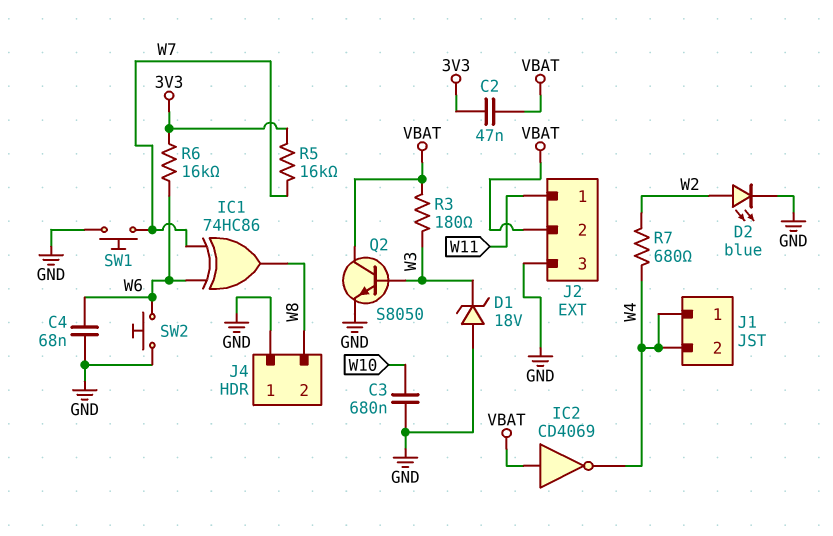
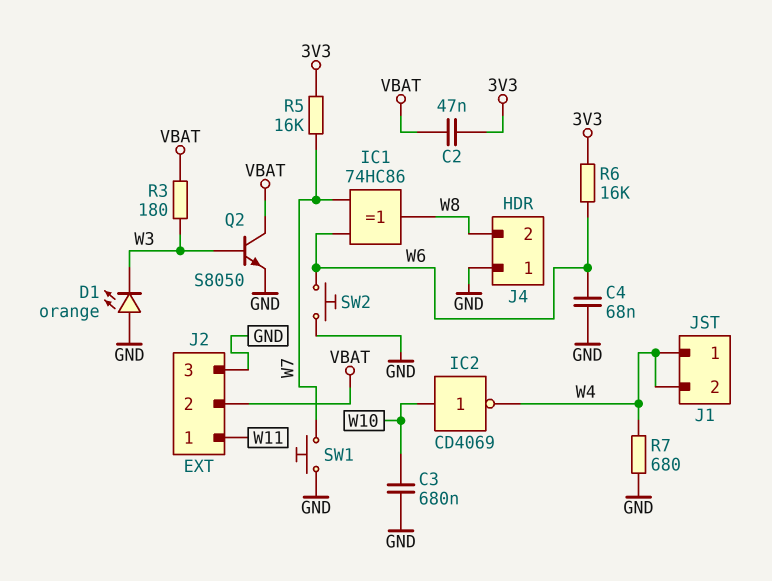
D1: zener 18V (A GND, K W3) -> LED orange (A GND, K W3)
D2: LED blue (A W2, K GND) -> none
IC2: NOT CD4069 (in VBAT, out W4) -> NOT CD4069 (in W10, out W4)
R7: 680 (W2, W4) -> 680 (GND, W4)

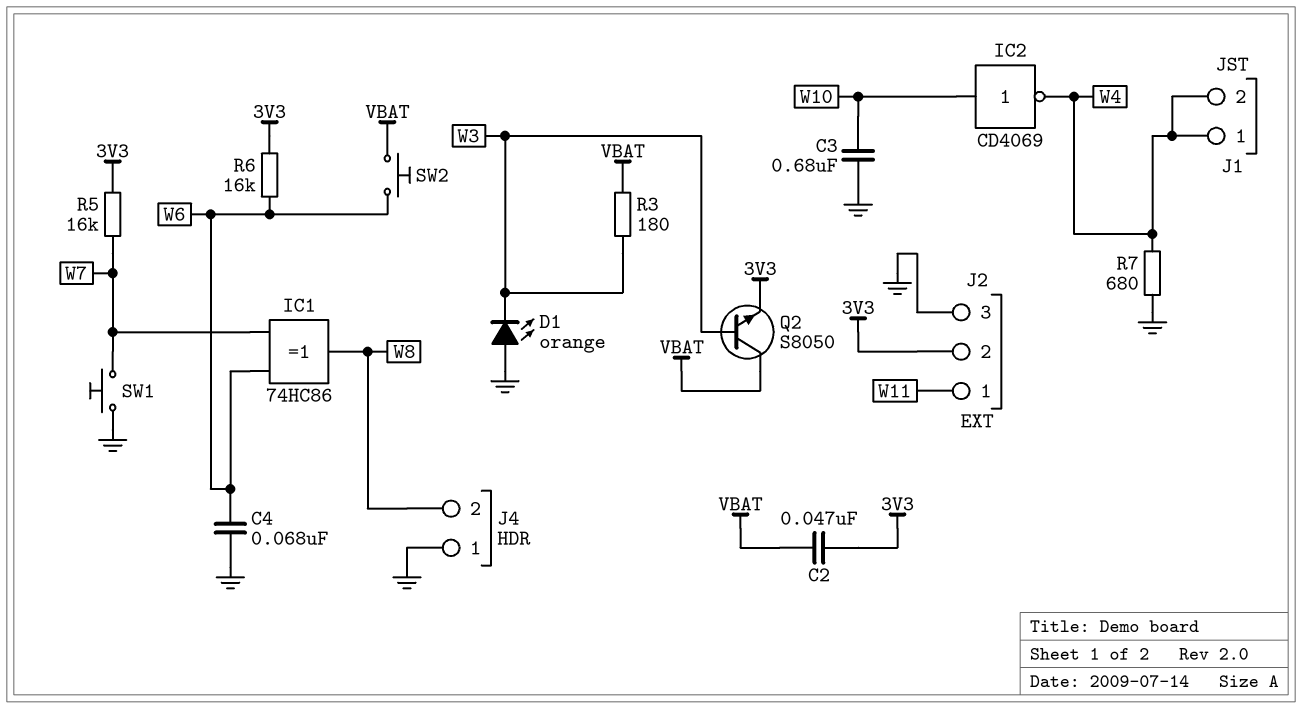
J2 pin 2: VBAT -> 3V3
Q2: NPN S8050 (B W3, C VBAT, E GND) -> NPN S8050 (B W3, C VBAT, E 3V3)
SW2: button (GND, W6) -> button (VBAT, W6)

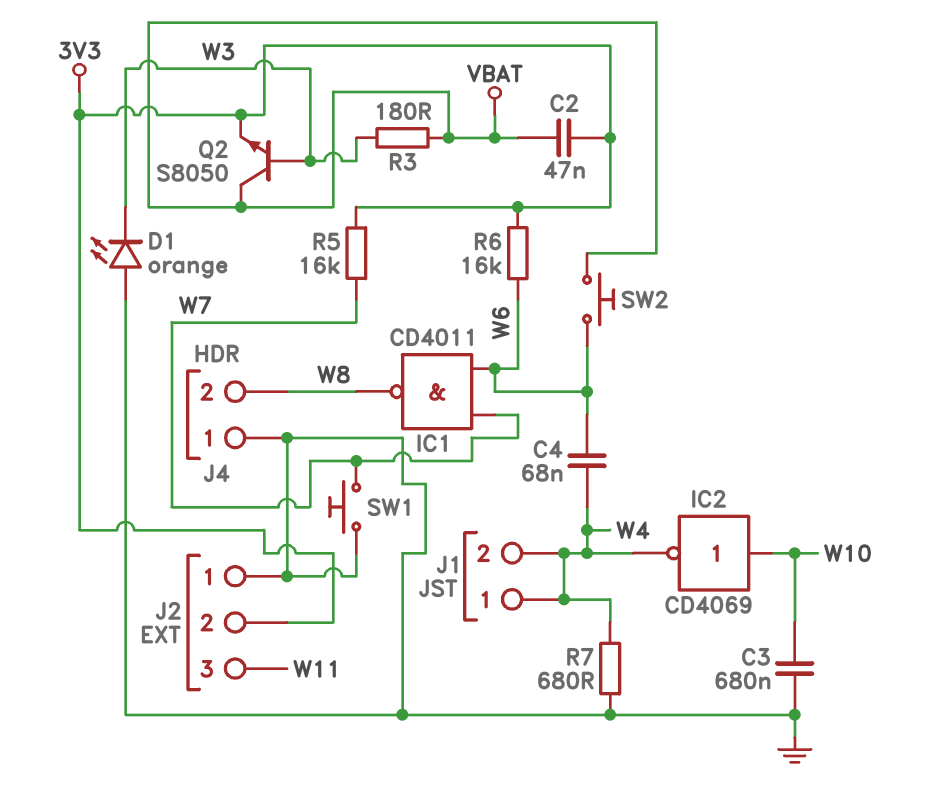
C4: 68nF (GND, W6) -> 68nF (W4, W6)
IC1: XOR 74HC86 (in W6, in W7, out W8) -> NAND CD4011 (in W6, in W7, out W8)
J2 pin 1: W11 -> GND
J2 pin 3: GND -> W11

